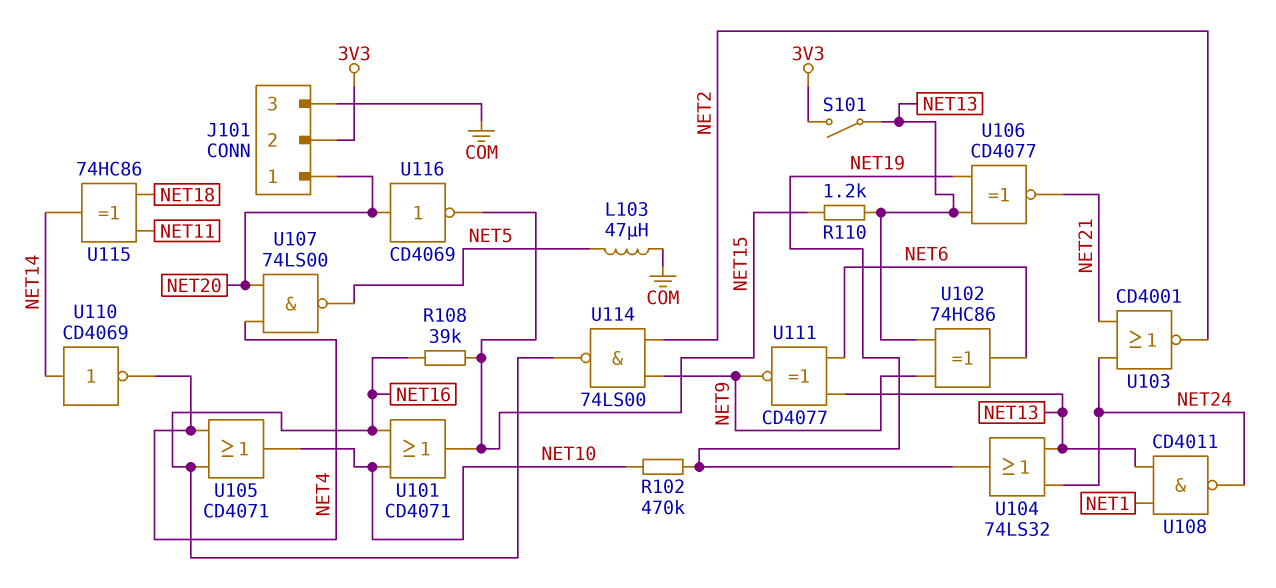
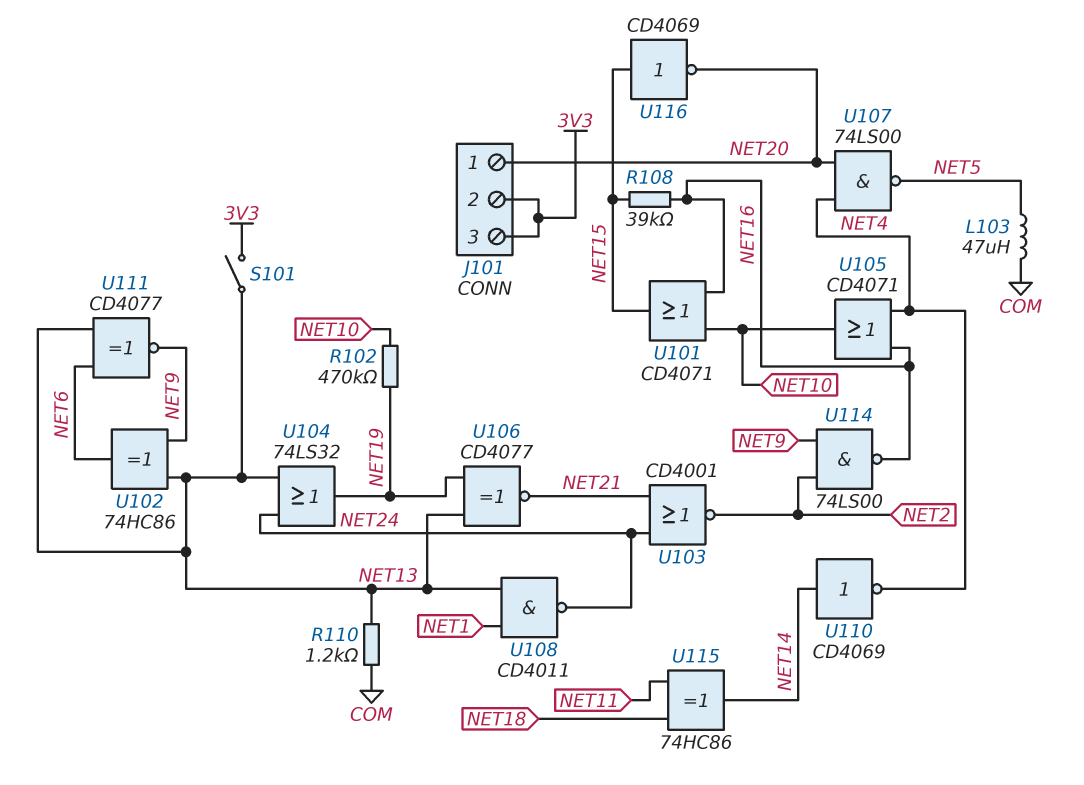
J101 pin 3: COM -> 3V3
R110: 1.2k (NET13, NET15) -> 1.2k (COM, NET13)
U116: NOT CD4069 (in NET20, out NET15) -> NOT CD4069 (in NET15, out NET20)

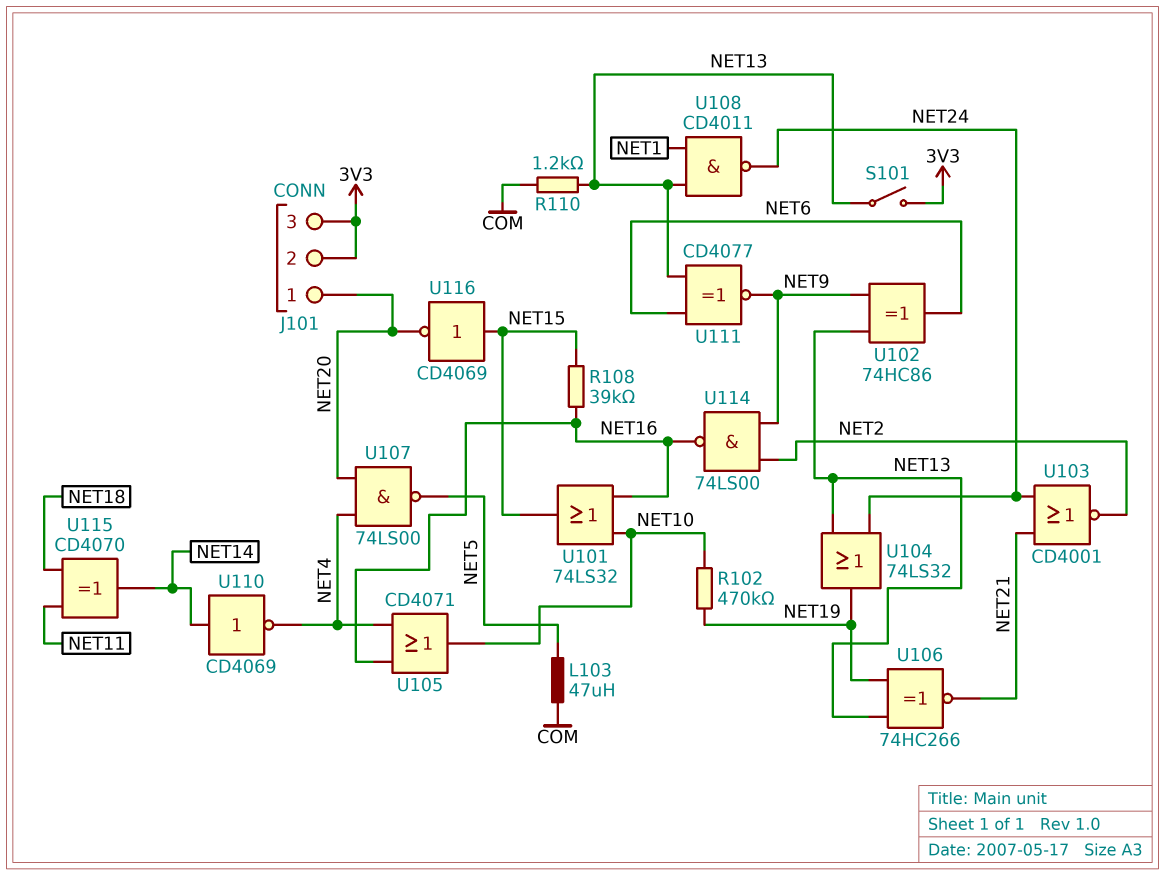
U101: OR CD4071 (in NET10, in NET16, out NET15) -> OR 74LS32 (in NET10, in NET16, out NET15)
U106: XNOR CD4077 (in NET13, in NET19, out NET21) -> XNOR 74HC266 (in NET13, in NET19, out NET21)
U115: XOR 74HC86 (in NET11, in NET18, out NET14) -> XOR CD4070 (in NET11, in NET18, out NET14)

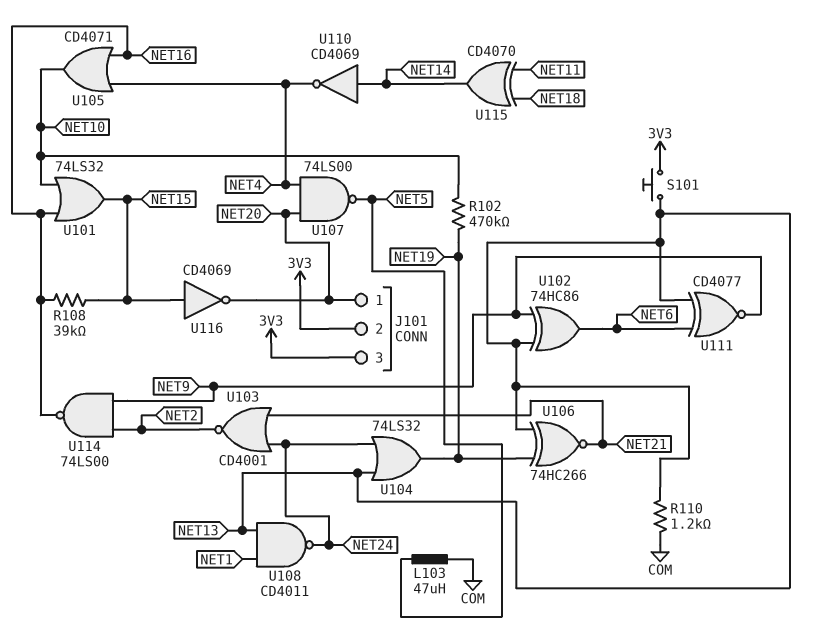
S101: switch (3V3, NET13) -> button (3V3, NET13)

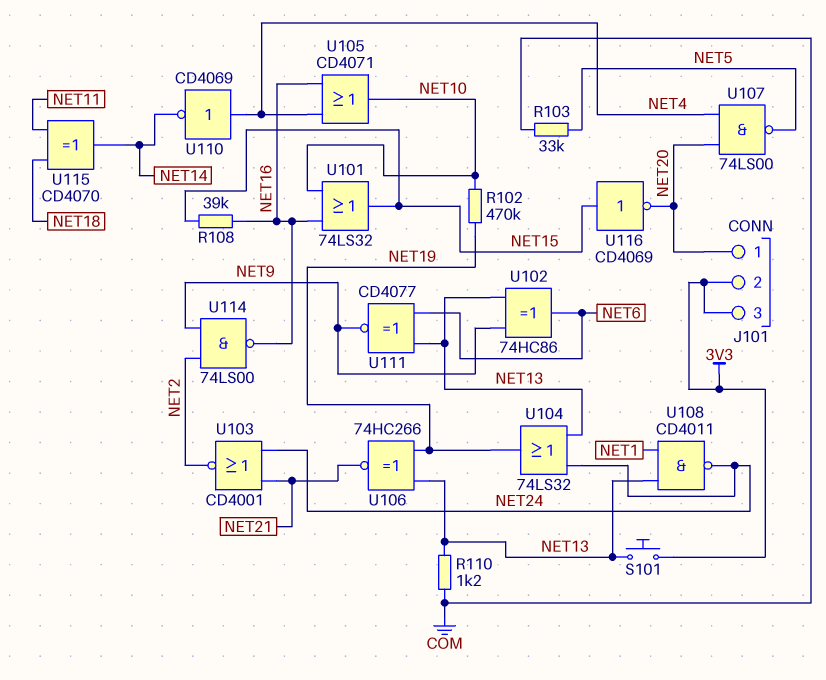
L103: 47uH (COM, NET5) -> none
R103: none -> 33k (COM, NET5)
U110: NOT CD4069 (in NET14, out NET4) -> NOT CD4069 (in NET4, out NET14)

